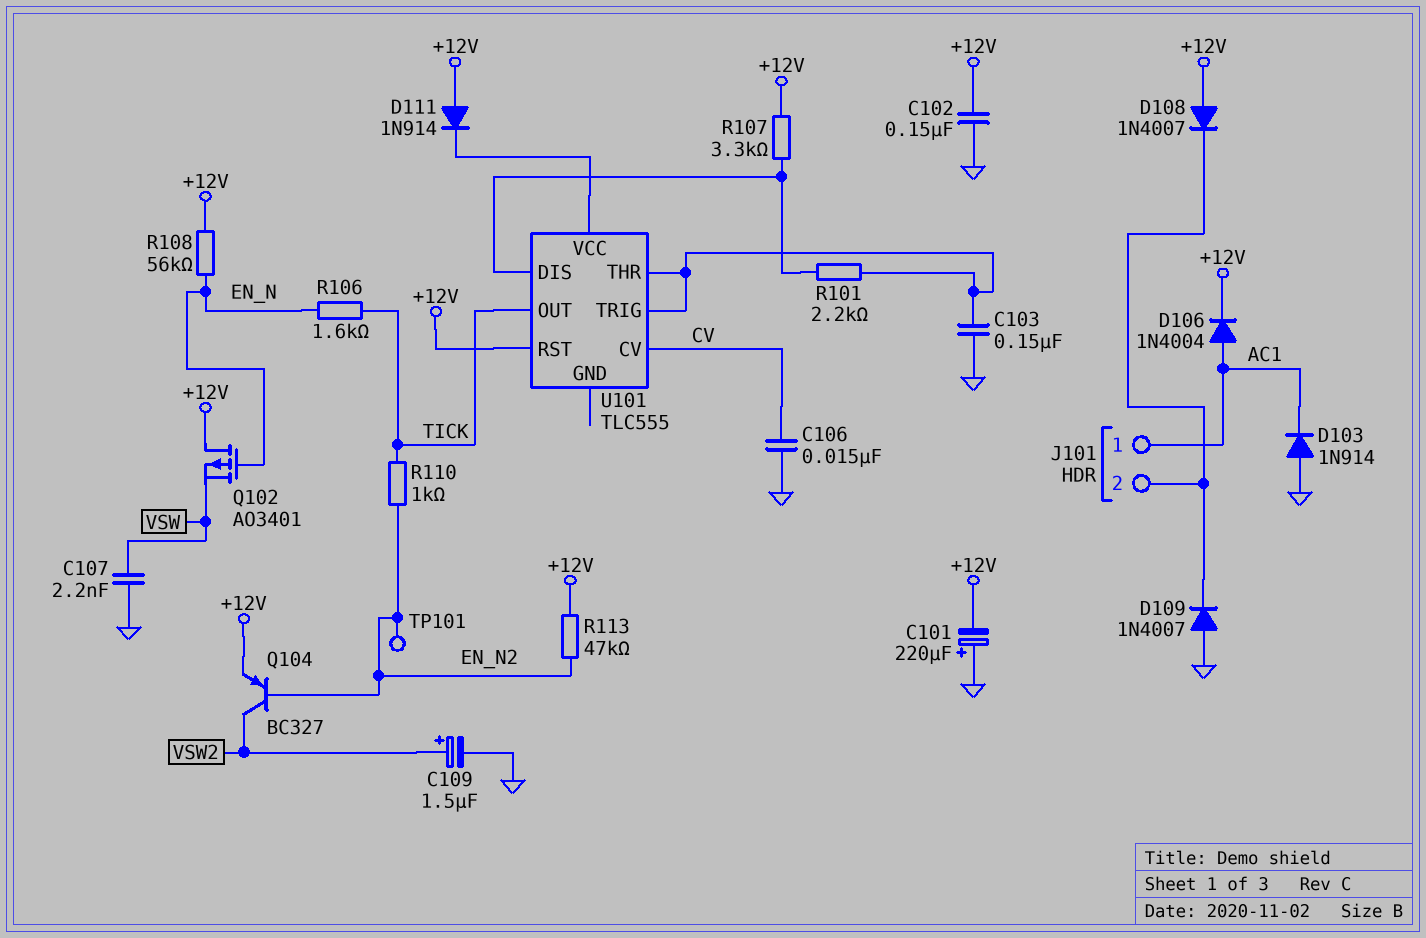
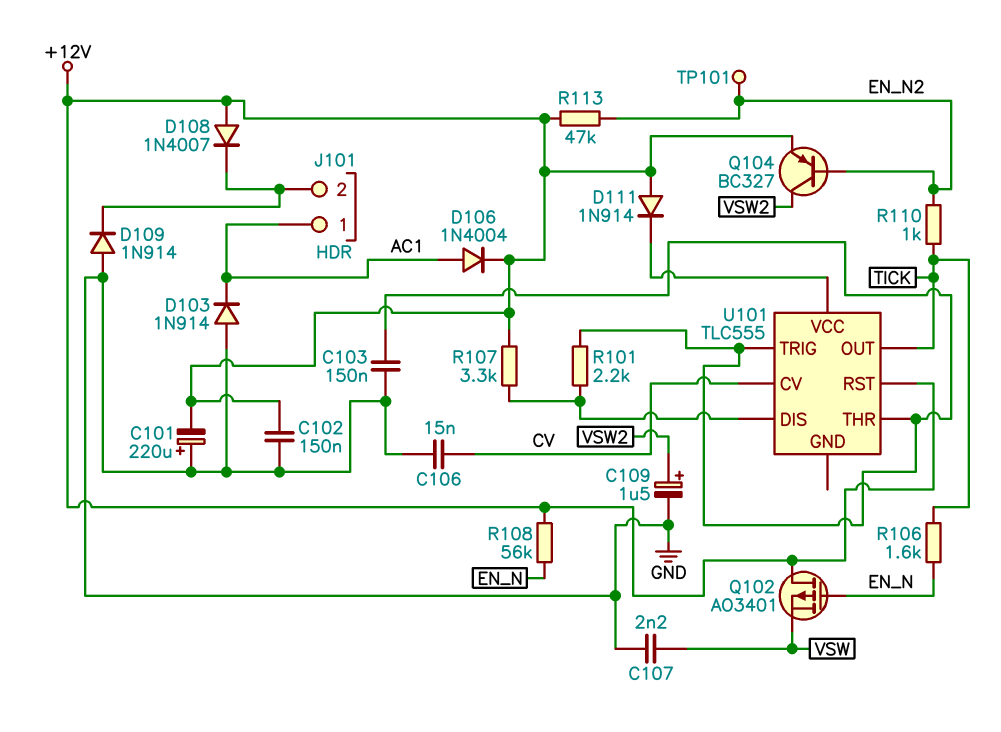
D109: diode 1N4007 (A GND, K J101/2) -> diode 1N914 (A GND, K J101/2)

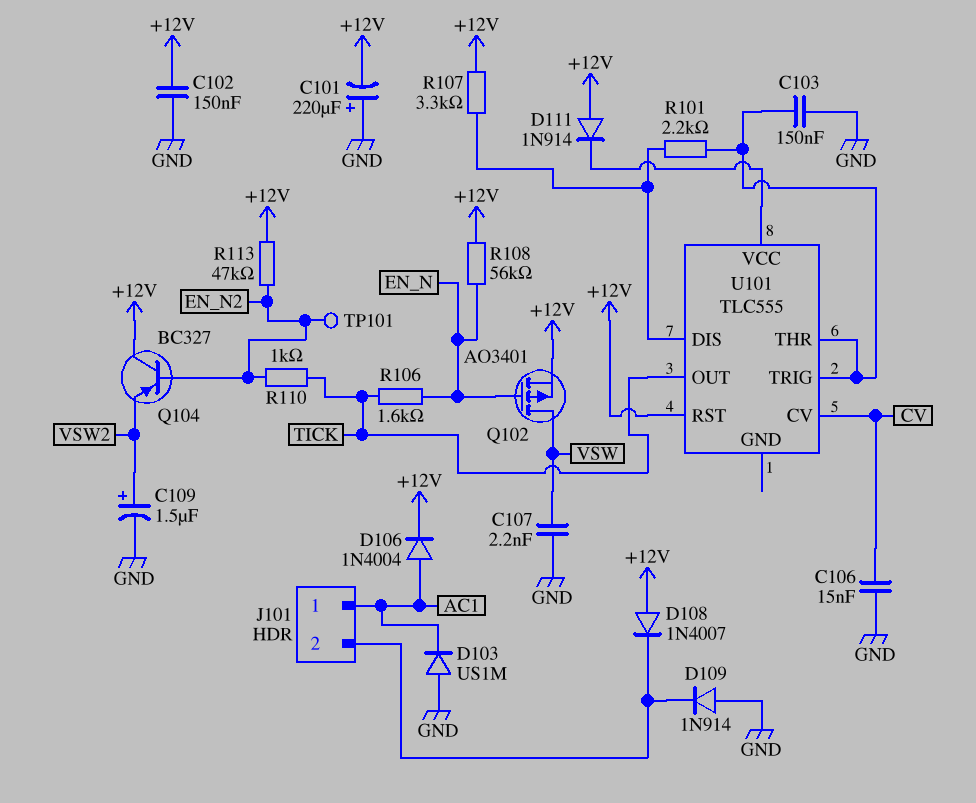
D103: diode 1N914 (A GND, K AC1) -> diode US1M (A GND, K AC1)
Q102: PMOS AO3401 (G EN_N, D +12V, S VSW) -> PMOS AO3401 (G EN_N, D VSW, S +12V)
Q104: PNP BC327 (B EN_N2, C VSW2, E +12V) -> PNP BC327 (B EN_N2, C +12V, E VSW2)

